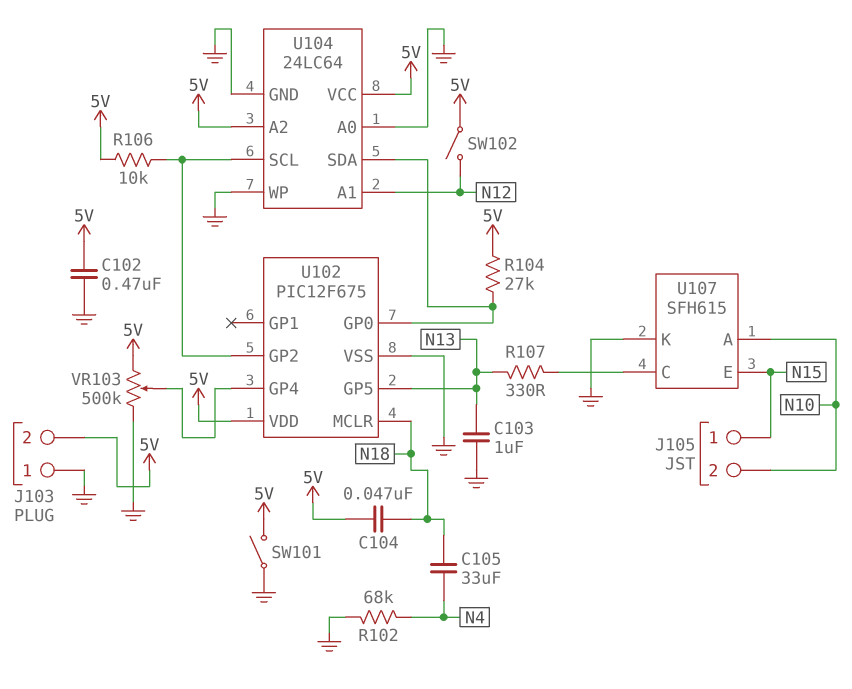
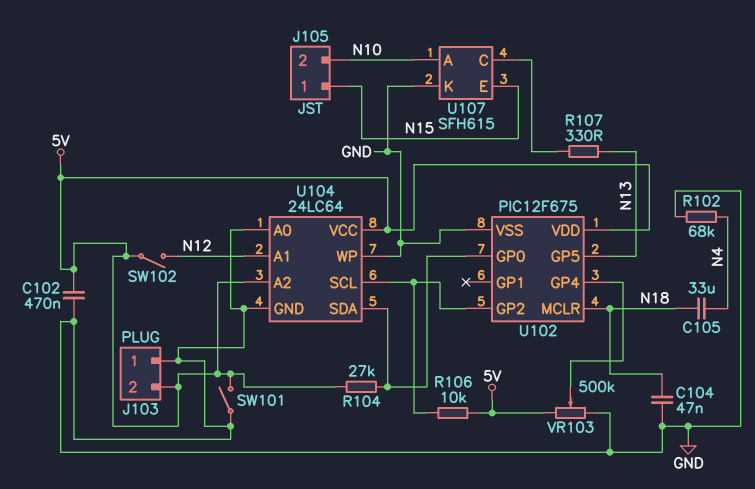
C103: 1uF (GND, N13) -> none
C104: 47nF (5V, N18) -> 47nF (GND, N18)

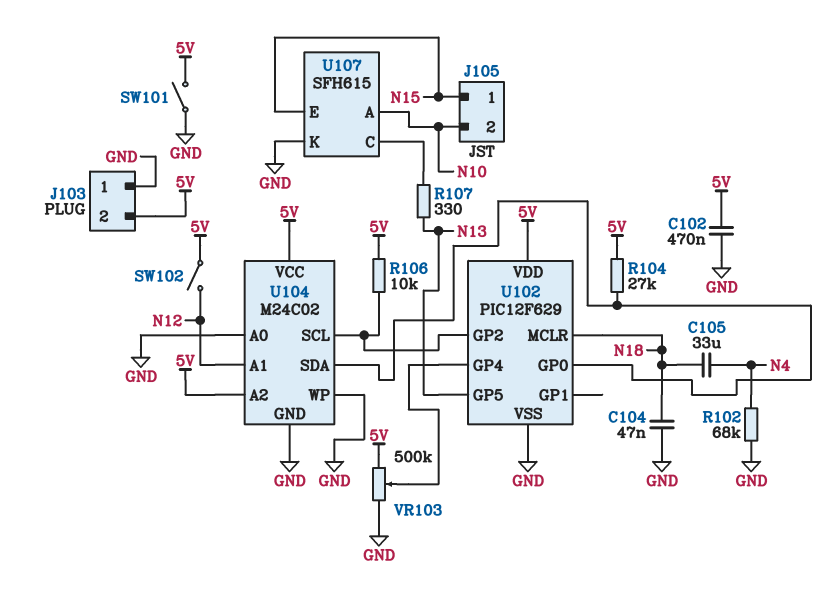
U102: PIC12F675 -> PIC12F629
U104: 24LC64 -> M24C02

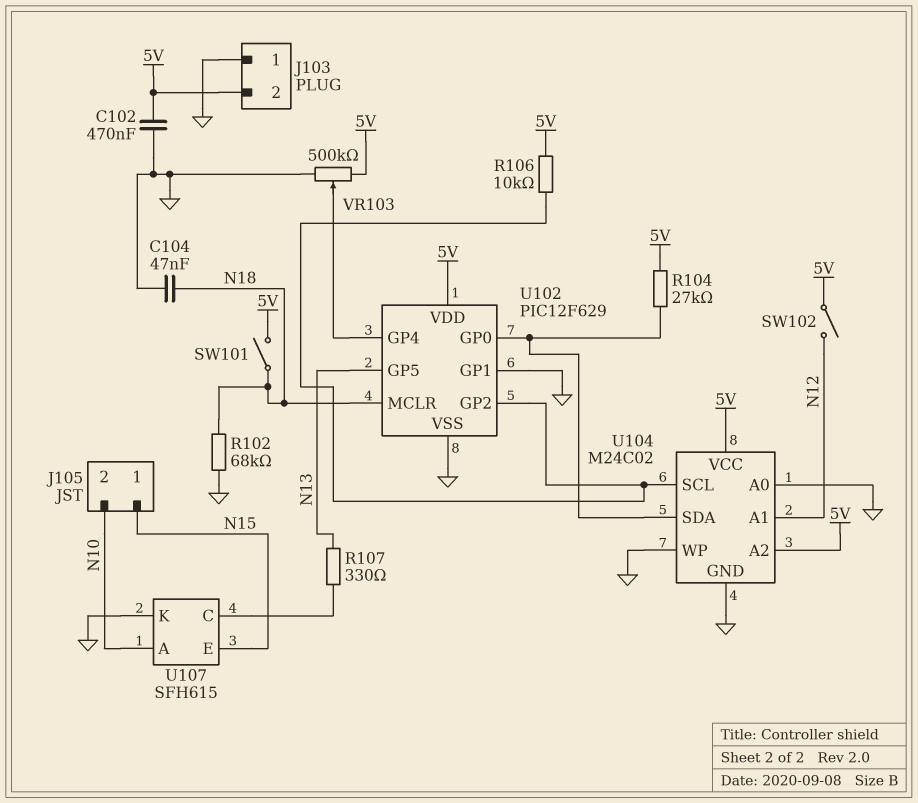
C105: 33uF (N4, N18) -> none
R102: 68k (GND, N4) -> 68k (GND, N18)
SW101: switch (5V, GND) -> switch (5V, N18)
U102 pin GP1: none -> GND

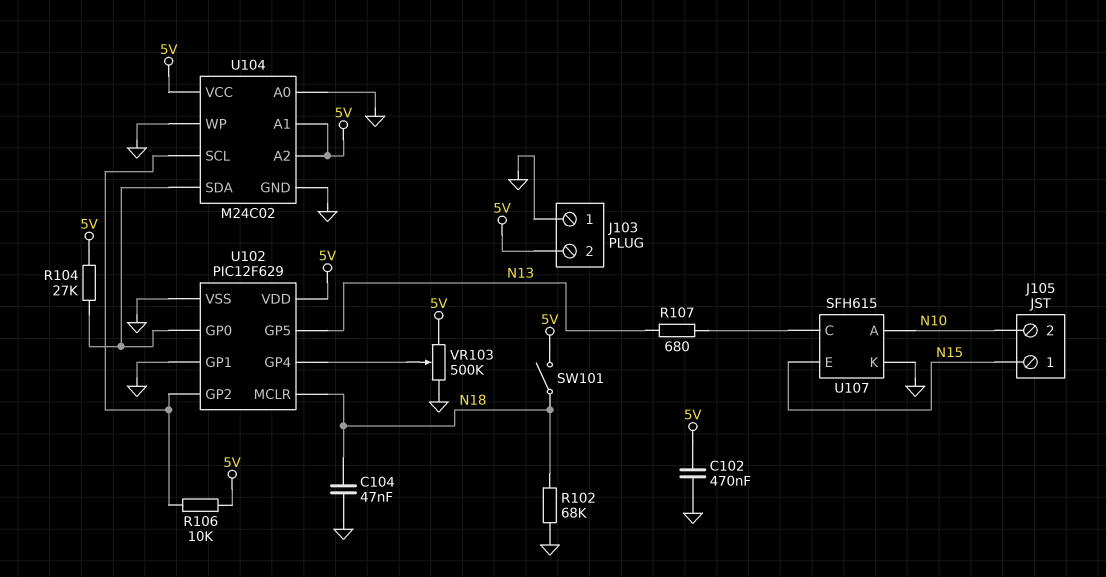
R107: 330 (N13, U107/C) -> 680 (N13, U107/C)
SW102: switch (5V, N12) -> none
U104 pin A1: N12 -> 5V

